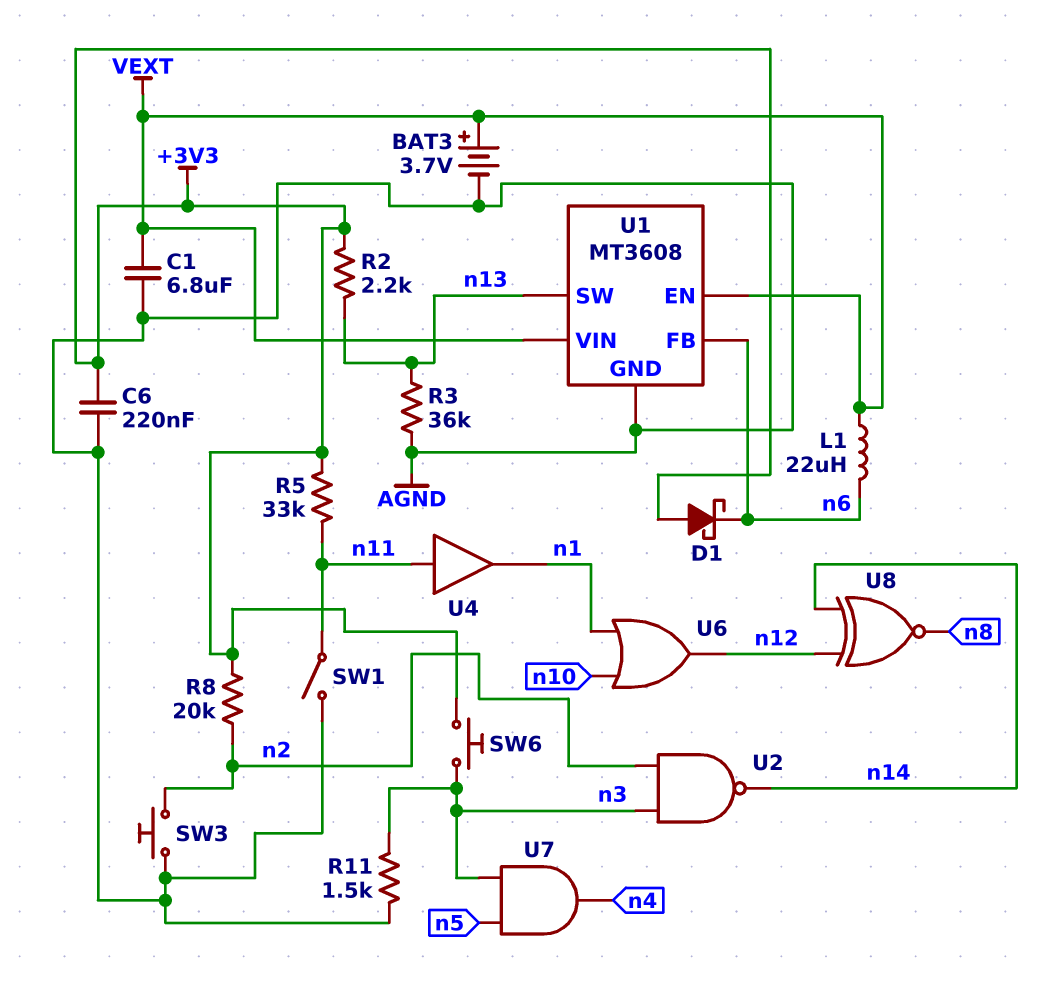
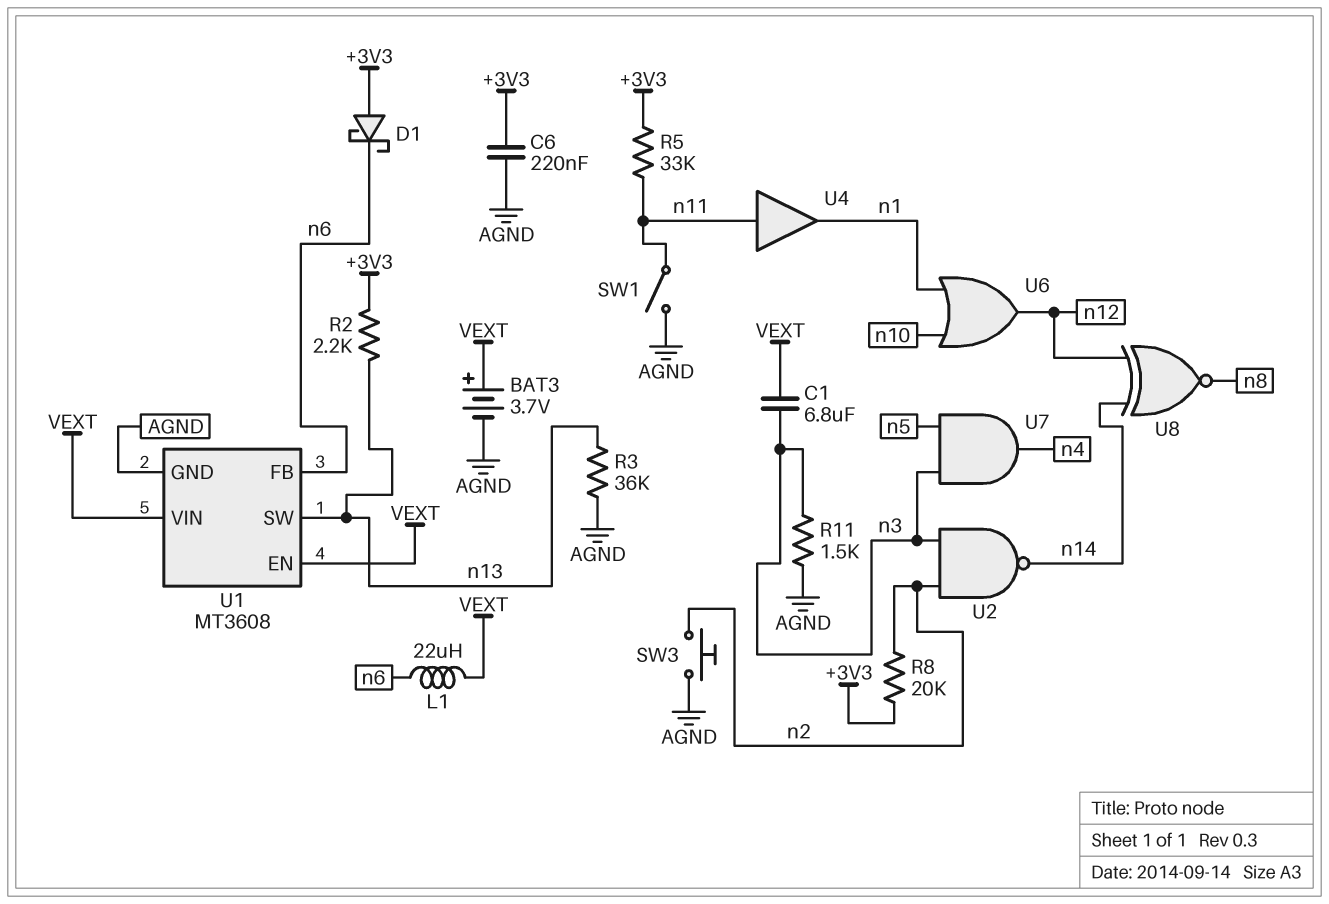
C1: 6.8uF (AGND, VEXT) -> 6.8uF (VEXT, n3)
SW6: button (+3V3, n3) -> none

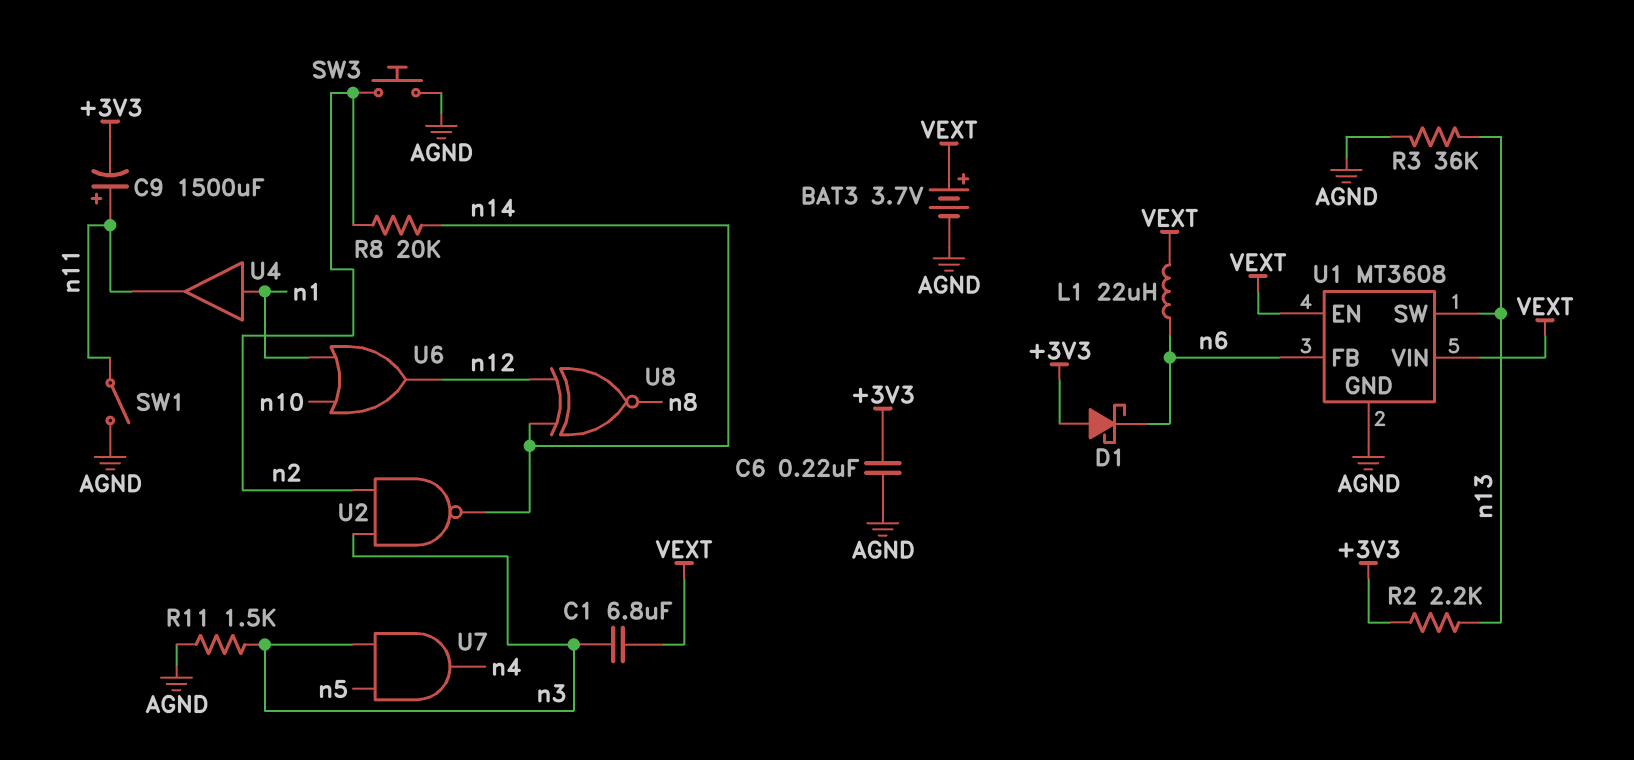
C9: none -> 1500uF (plus n11, minus +3V3)
R5: 33k (+3V3, n11) -> none
R8: 20k (+3V3, n2) -> 20k (n2, n14)
U4: buffer (in n11, out n1) -> buffer (in n1, out n11)

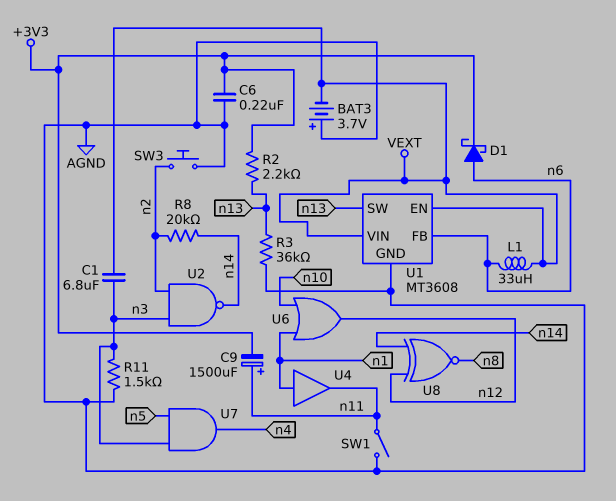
BAT3: 3.7V (plus VEXT, minus AGND) -> 3.7V (plus AGND, minus VEXT)
D1: schottky (A +3V3, K n6) -> schottky (A n6, K +3V3)
L1: 22uH (VEXT, n6) -> 33uH (VEXT, n6)

